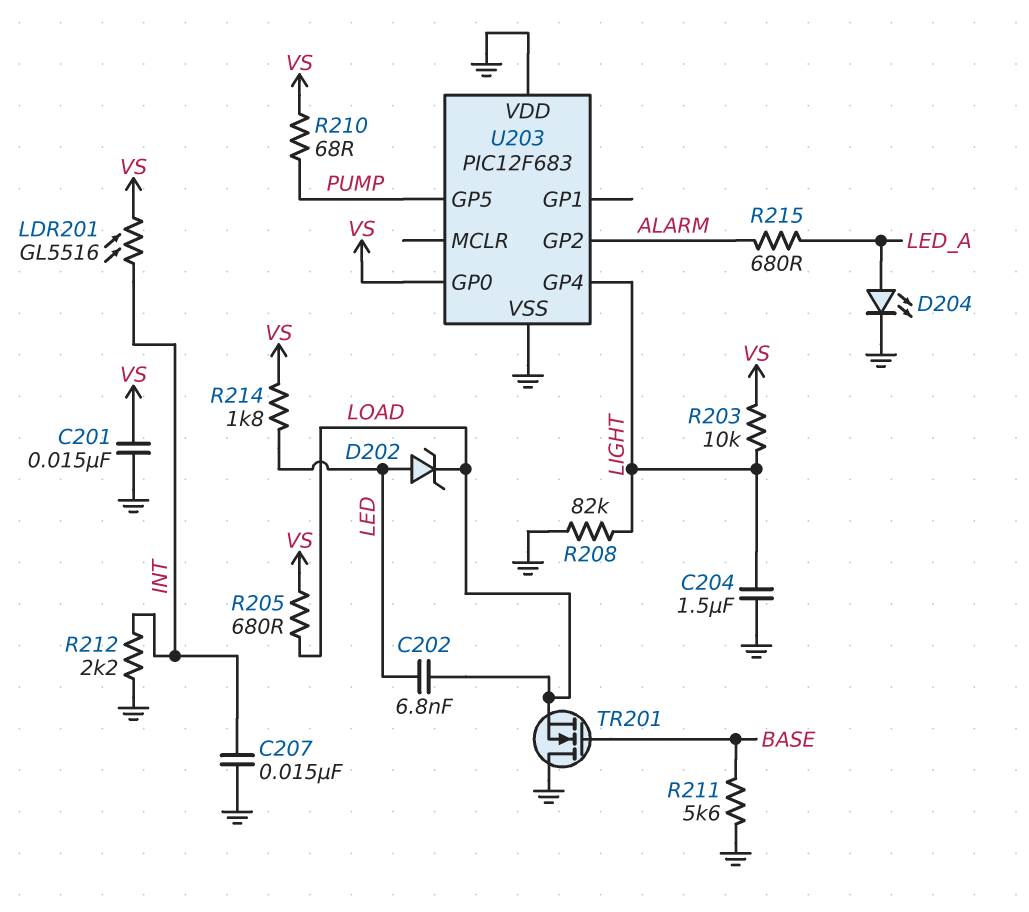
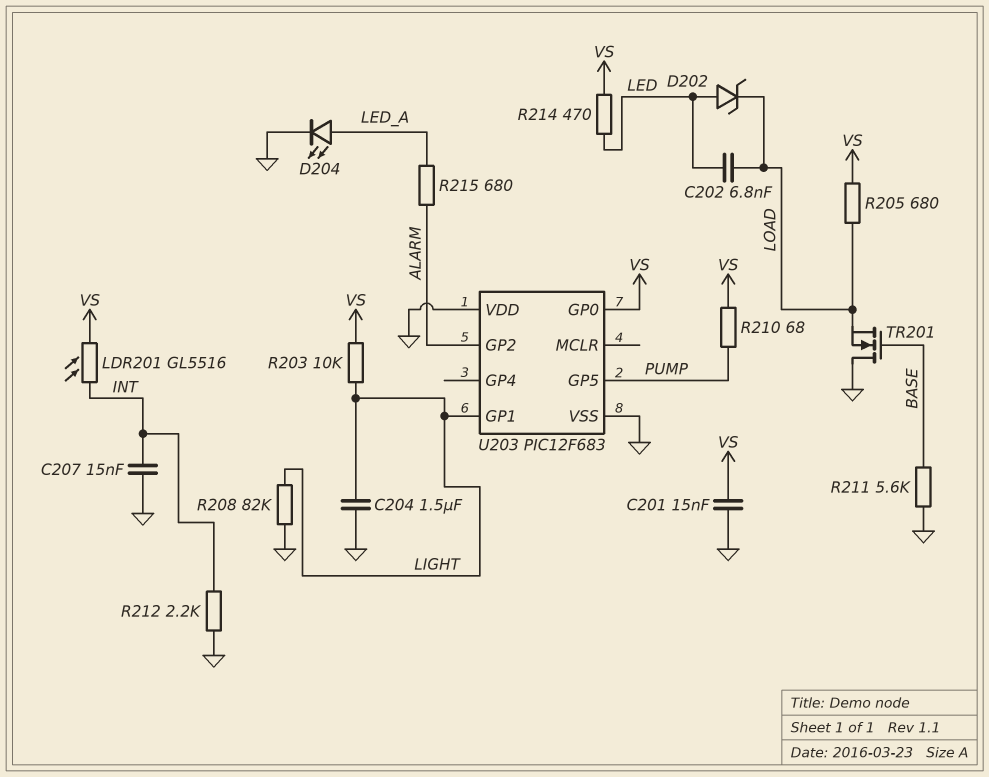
R214: 1.8k (LED, VS) -> 470 (LED, VS)
U203 pin GP1: none -> LIGHT
U203 pin GP4: LIGHT -> none

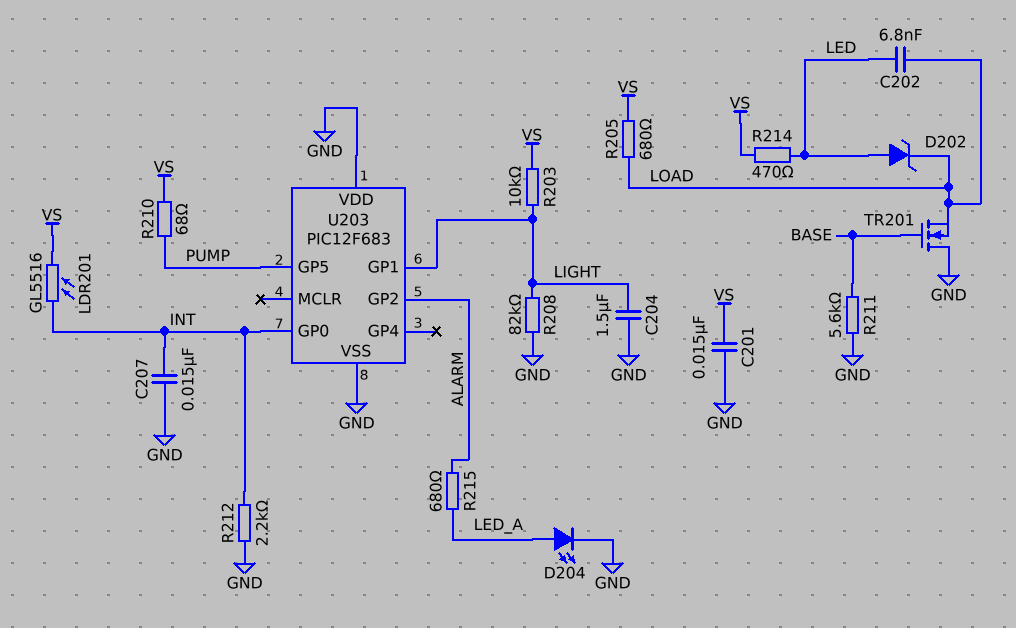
U203 pin GP0: VS -> INT

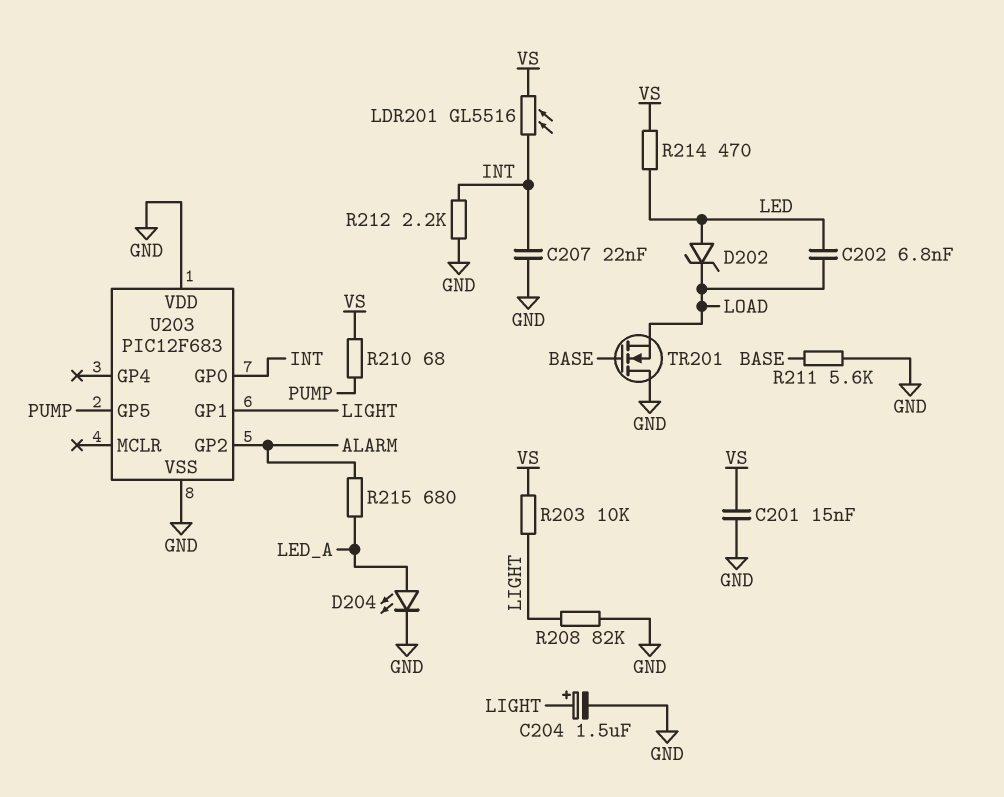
C204: 1.5uF (GND, LIGHT) -> 1.5uF (plus LIGHT, minus GND)
C207: 15nF (GND, INT) -> 22nF (GND, INT)
R205: 680 (LOAD, VS) -> none

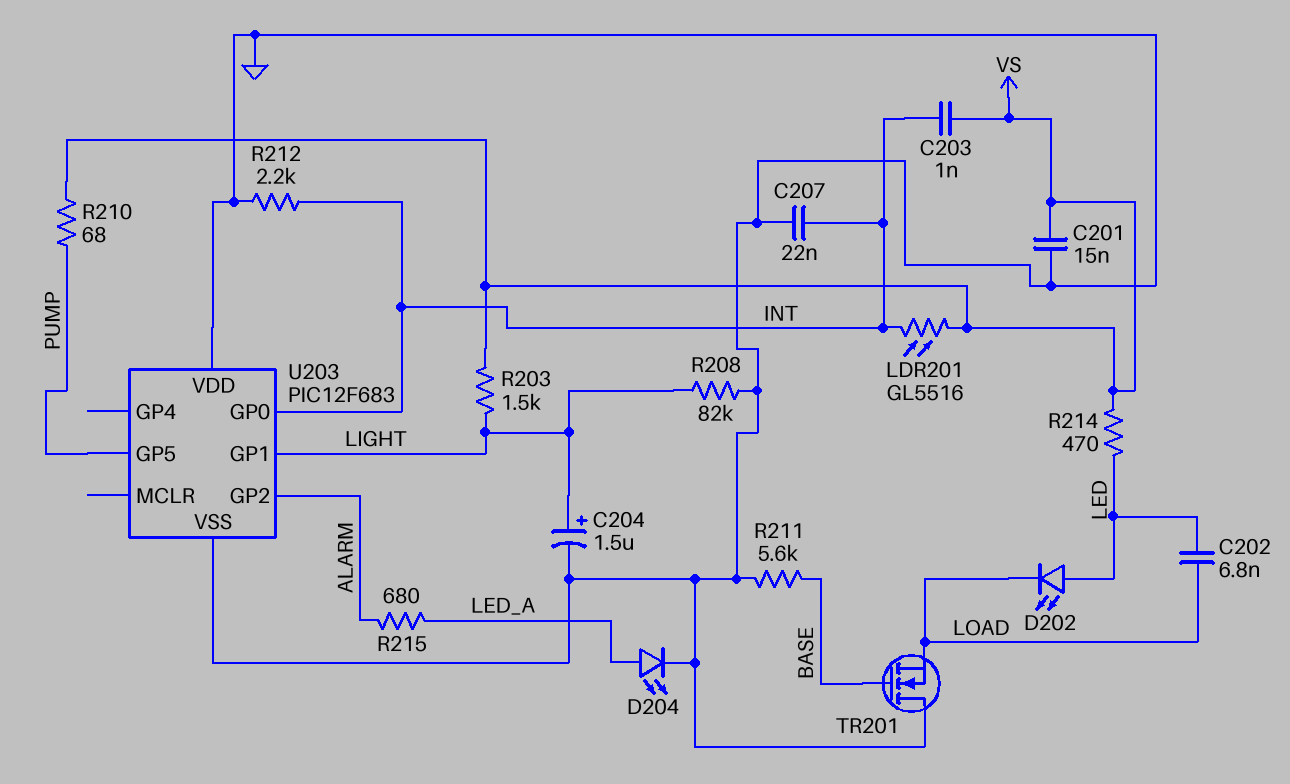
C203: none -> 1nF (INT, VS)
D202: zener (A LED, K LOAD) -> LED (A LED, K LOAD)
R203: 10k (LIGHT, VS) -> 1.5k (LIGHT, VS)

